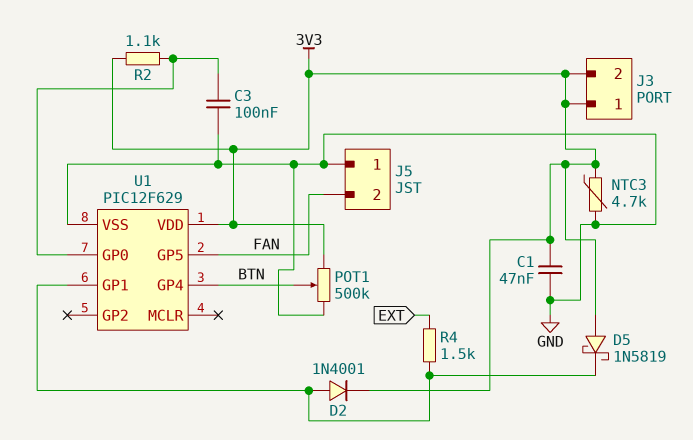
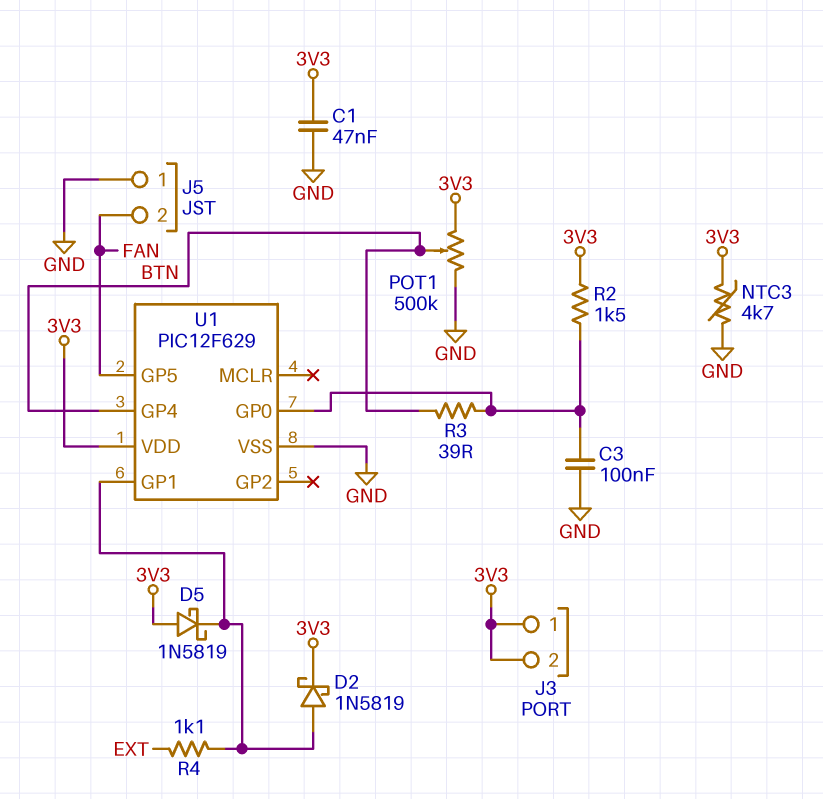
D2: diode 1N4001 (A U1/GP1, K 3V3) -> schottky 1N5819 (A U1/GP1, K 3V3)
R2: 1.1k (3V3, U1/GP0) -> 1.5k (3V3, U1/GP0)
R3: none -> 39 (BTN, U1/GP0)
R4: 1.5k (EXT, U1/GP1) -> 1.1k (EXT, U1/GP1)

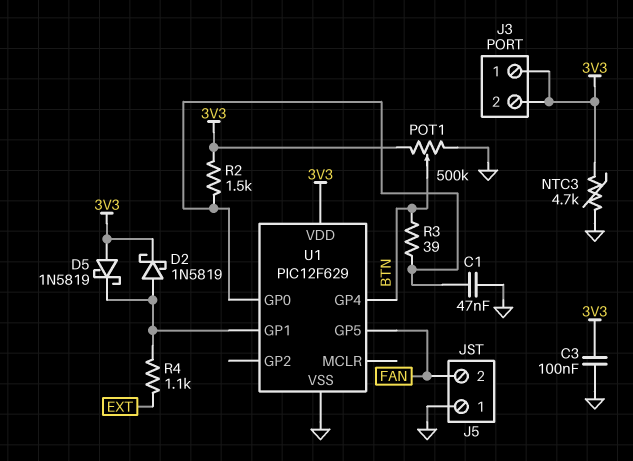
C1: 47nF (3V3, GND) -> 47nF (GND, U1/GP0)
C3: 100nF (GND, U1/GP0) -> 100nF (3V3, GND)

